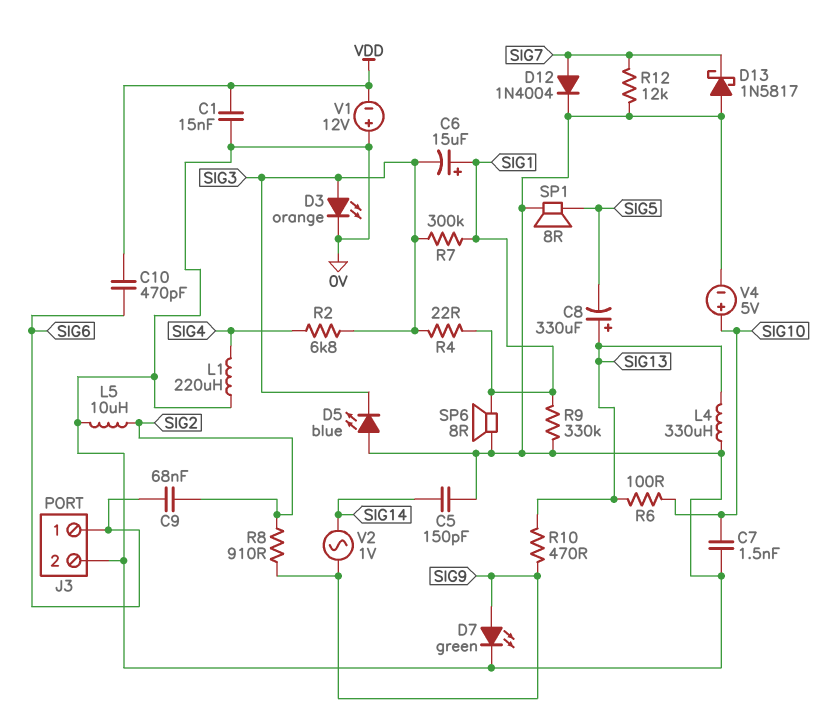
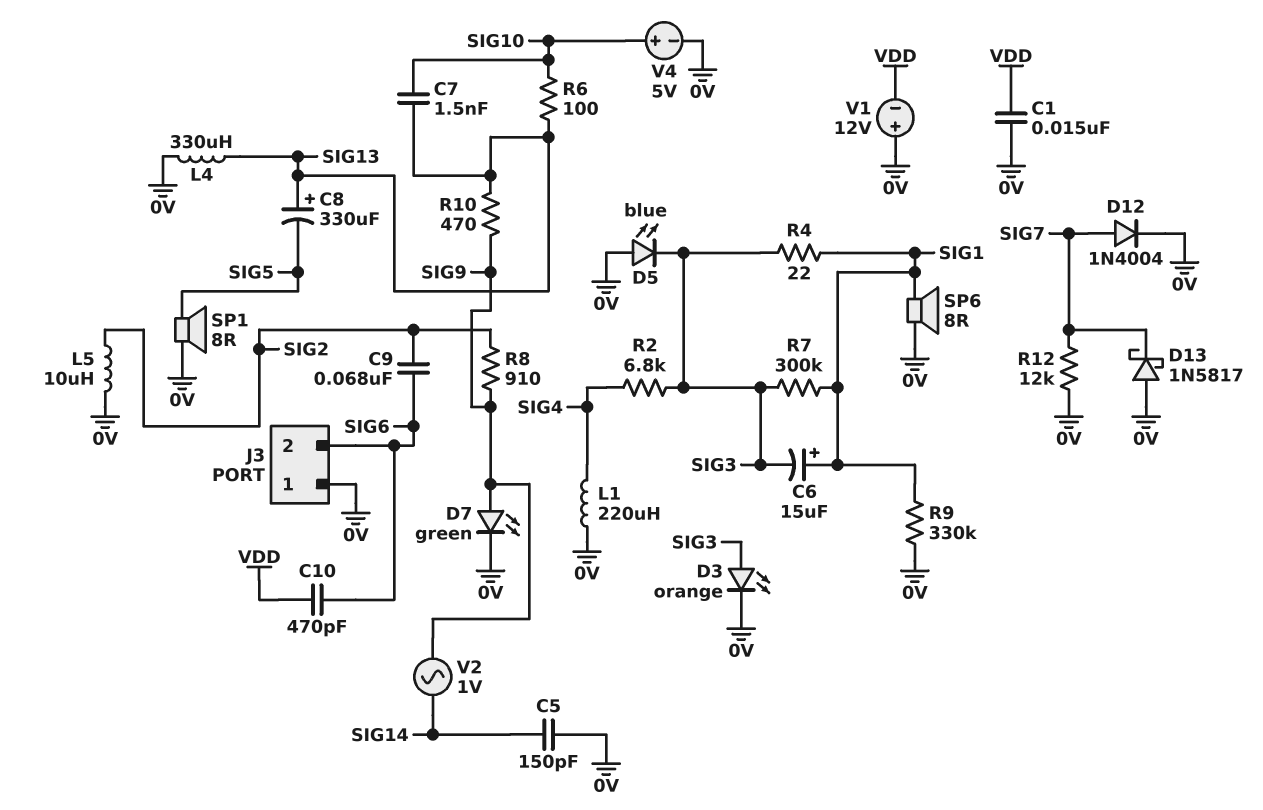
C7: 1.5nF (0V, SIG10) -> 1.5nF (SIG10, SIG13)
J3 pin 1: SIG6 -> 0V
J3 pin 2: 0V -> SIG6

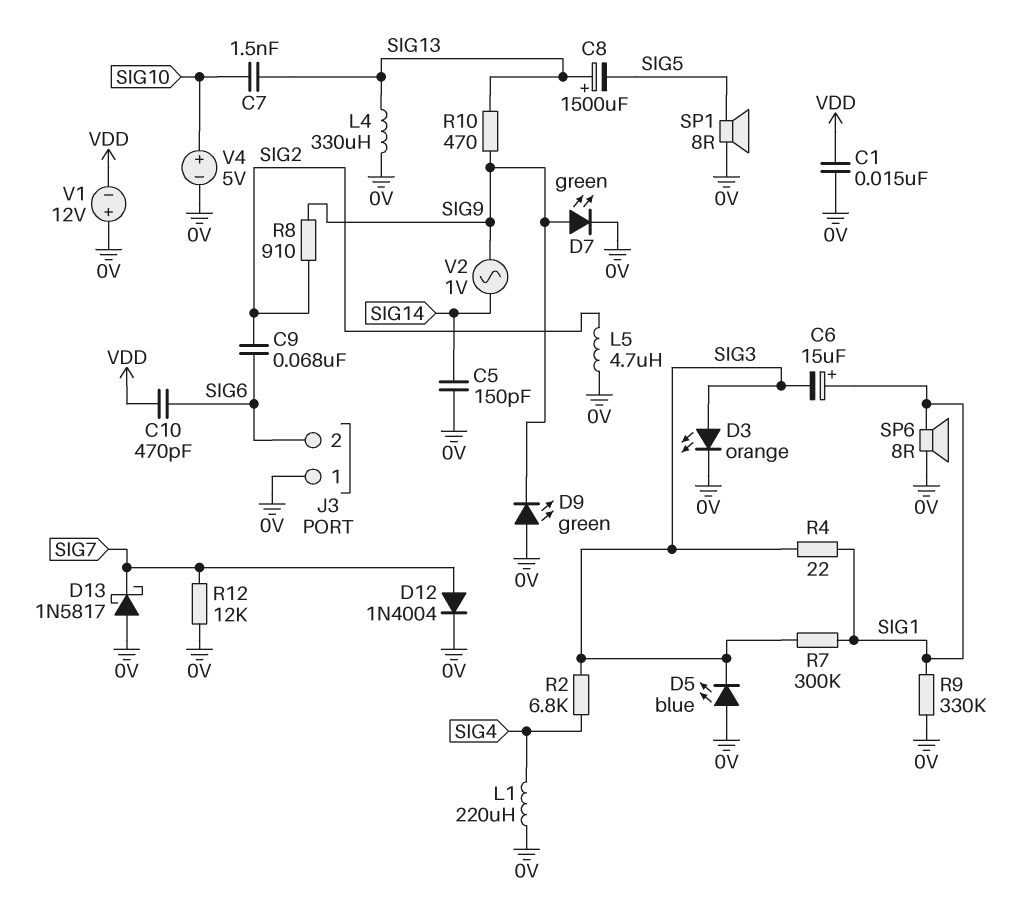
C8: 330uF (plus SIG13, minus SIG5) -> 1500uF (plus SIG13, minus SIG5)
D9: none -> LED green (A 0V, K SIG9)
L5: 10uH (0V, SIG2) -> 4.7uH (0V, SIG2)
R6: 100 (SIG10, SIG13) -> none

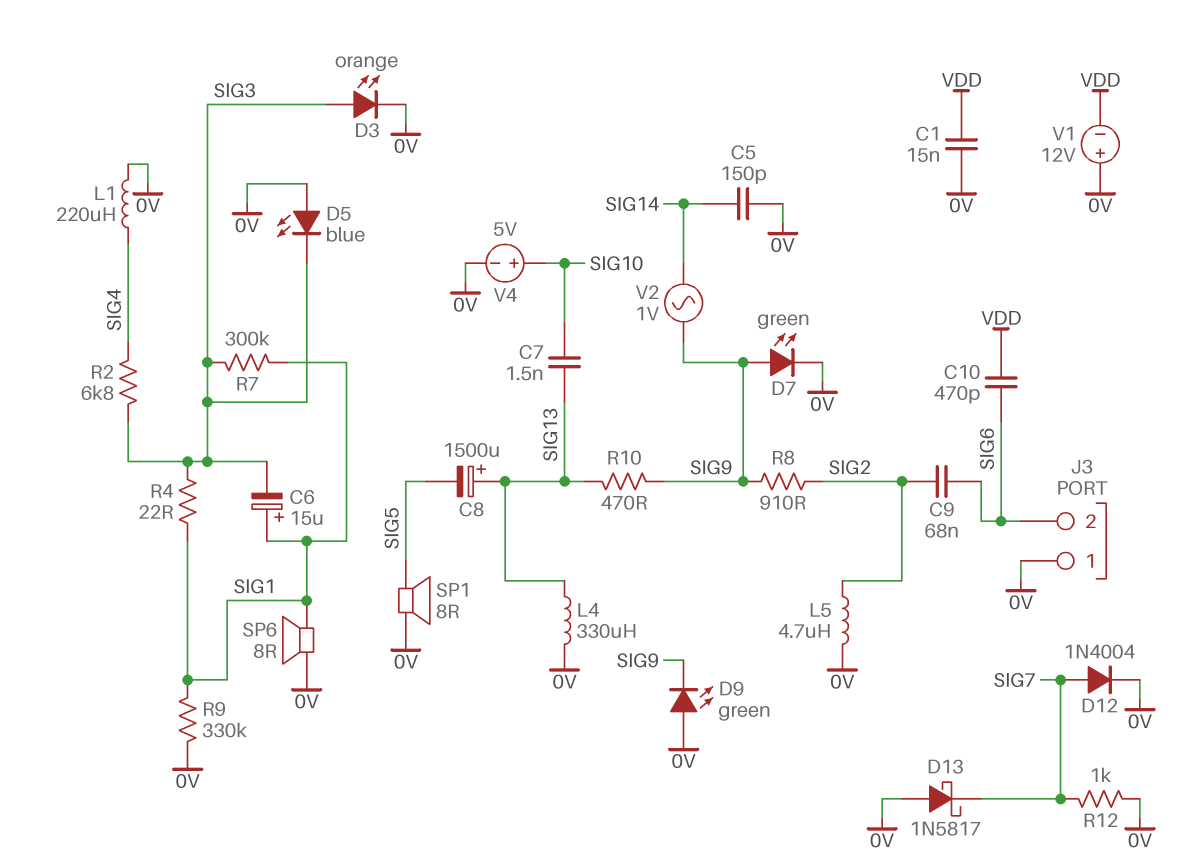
R12: 12k (0V, SIG7) -> 1k (0V, SIG7)

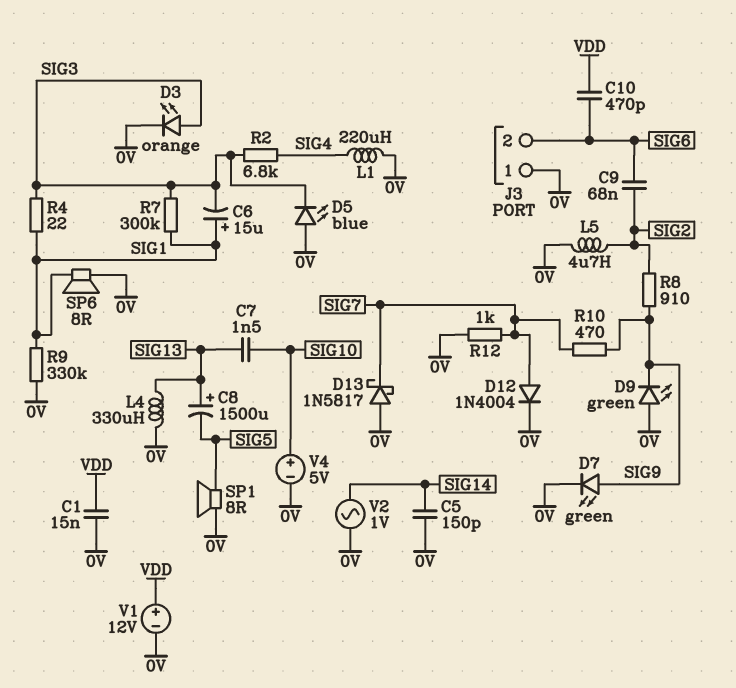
R10: 470 (SIG9, SIG13) -> 470 (SIG7, SIG9)
V1: 12V (plus 0V, minus VDD) -> 12V (plus VDD, minus 0V)
V2: AC 1V (SIG9, SIG14) -> AC 1V (0V, SIG14)

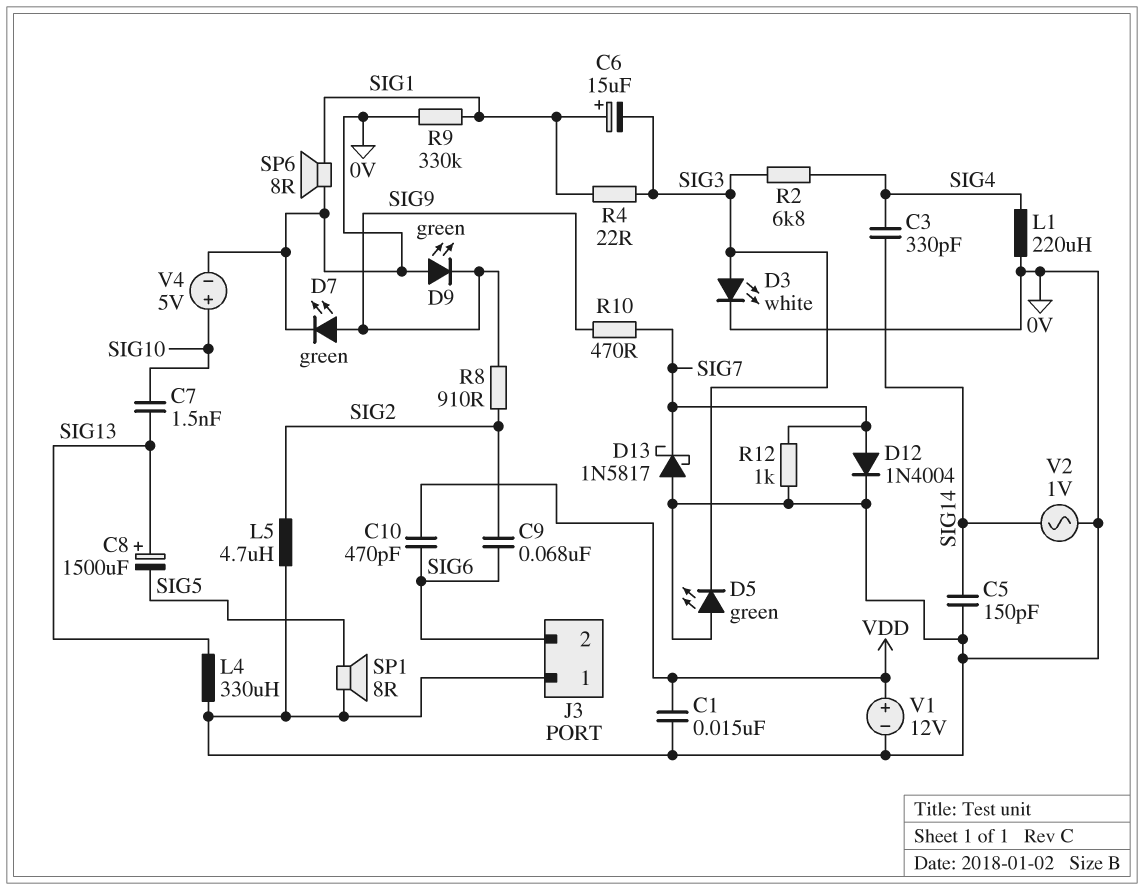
C3: none -> 330pF (SIG4, SIG14)
D3: LED orange (A SIG3, K 0V) -> LED white (A SIG3, K 0V)
D5: LED blue (A 0V, K SIG3) -> LED green (A 0V, K SIG3)
R7: 300k (SIG1, SIG3) -> none

